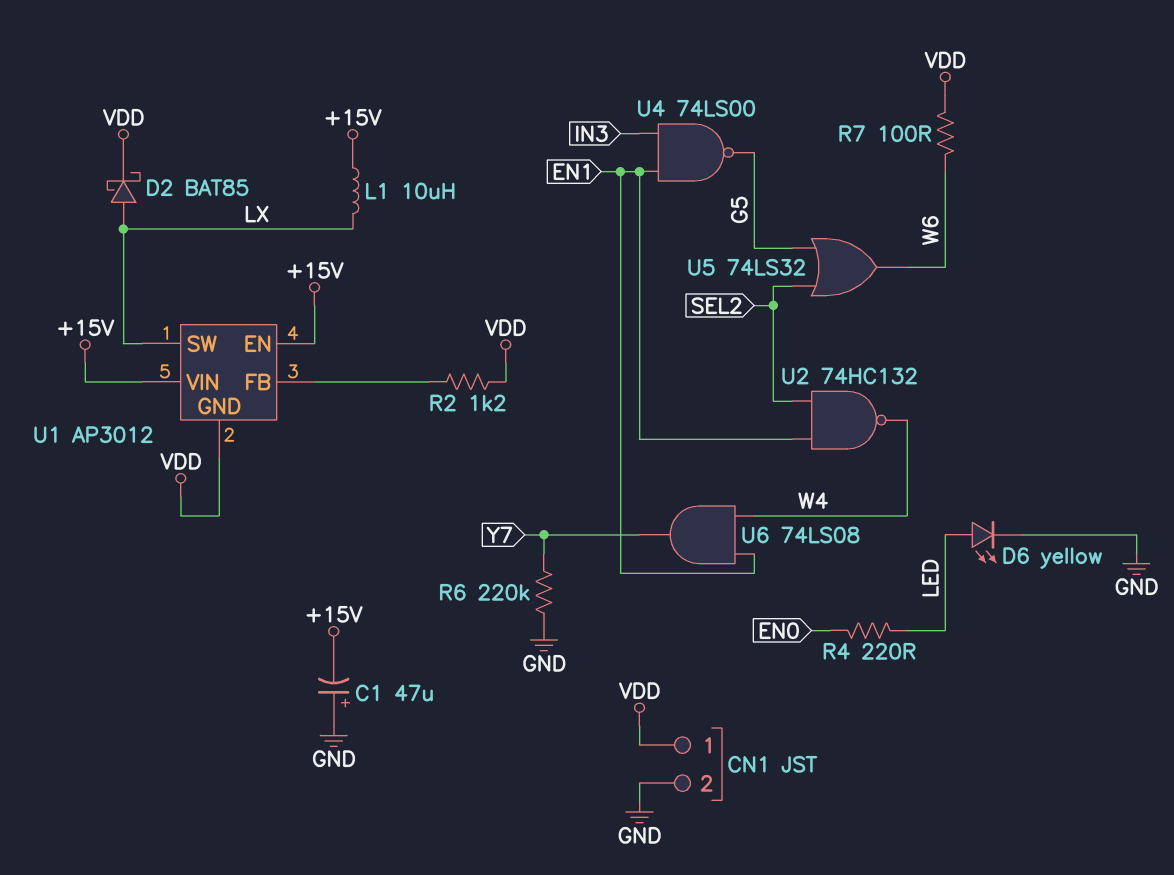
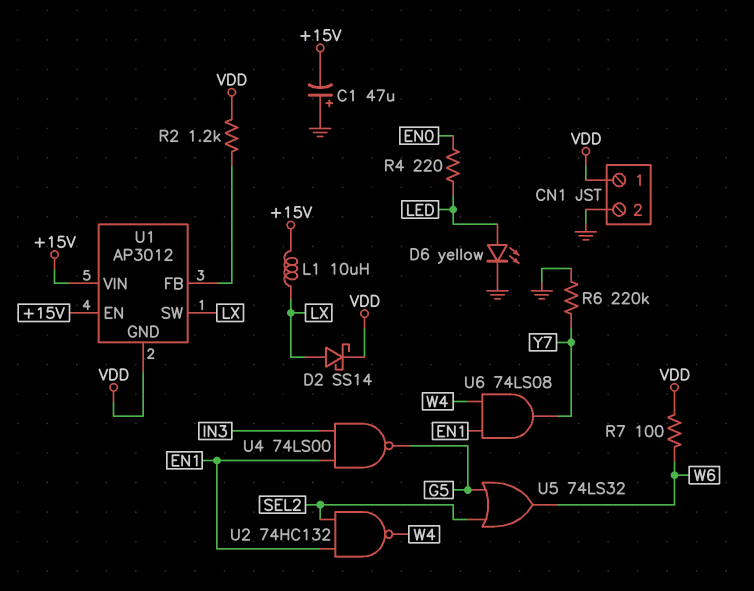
D2: schottky BAT85 (A LX, K VDD) -> schottky SS14 (A LX, K VDD)

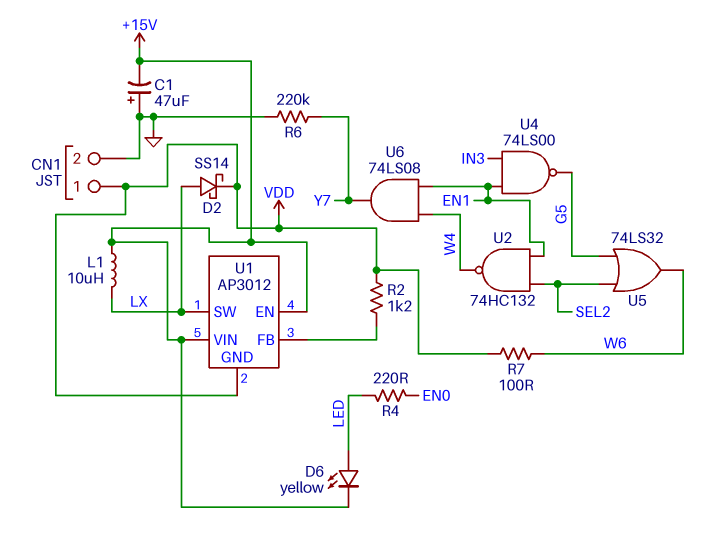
D6: LED yellow (A LED, K GND) -> LED yellow (A LED, K +15V)

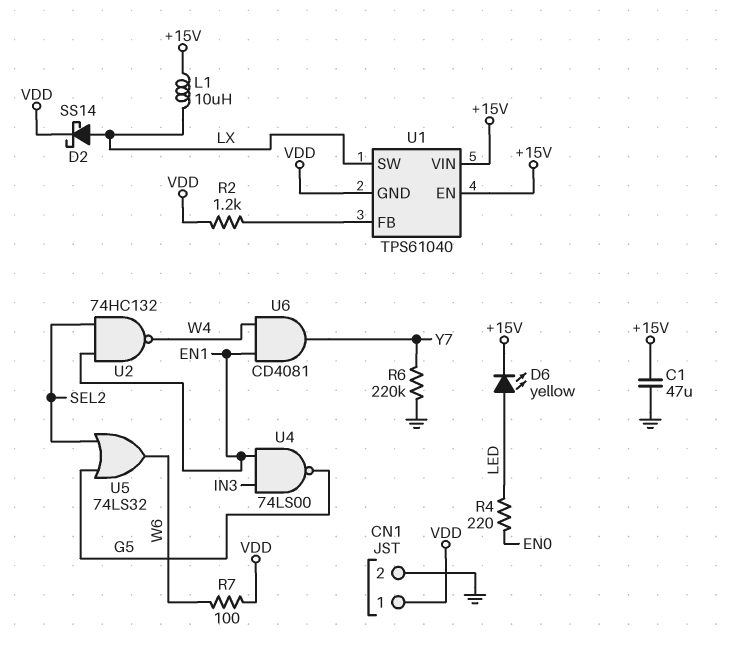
C1: 47uF (plus GND, minus +15V) -> 47uF (+15V, GND)
U1: AP3012 -> TPS61040
U6: AND 74LS08 (in EN1, in W4, out Y7) -> AND CD4081 (in EN1, in W4, out Y7)

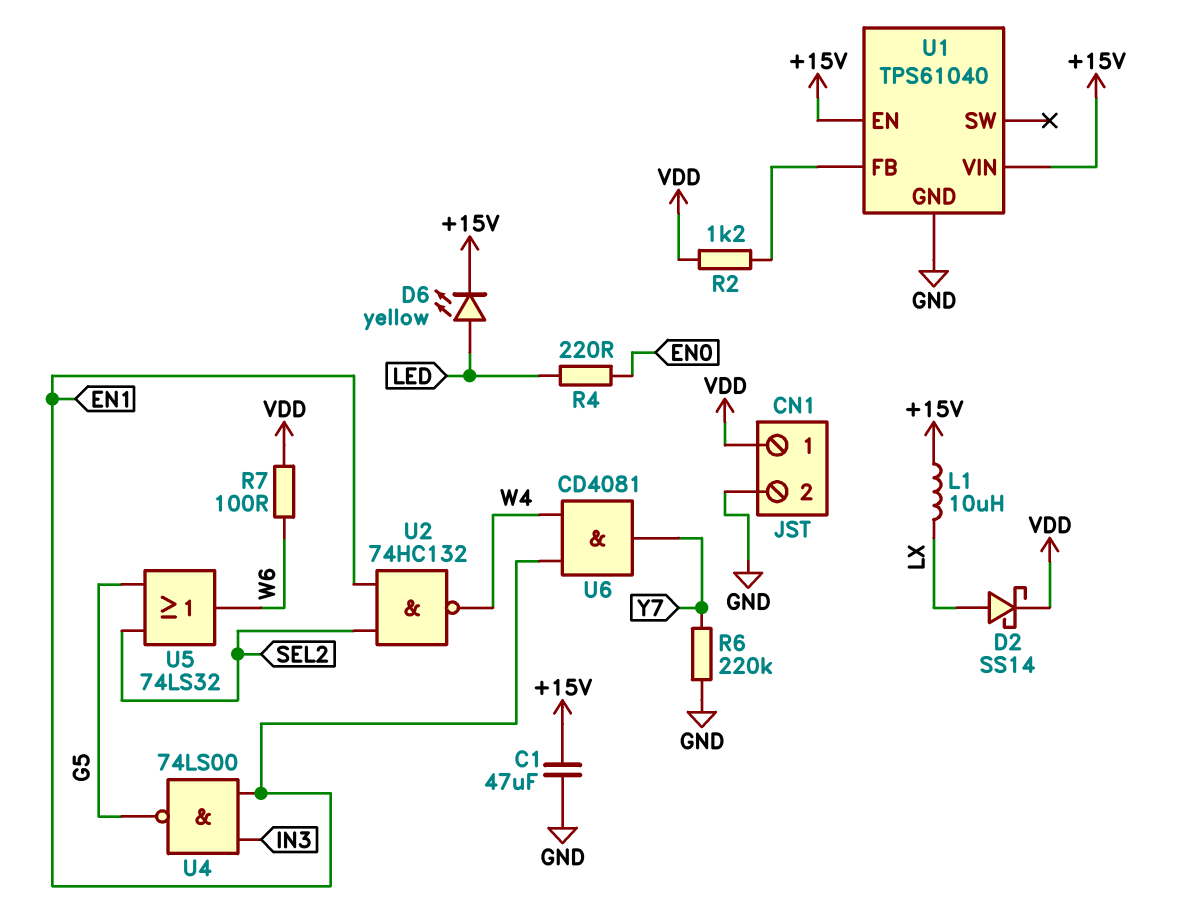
U1 pin GND: VDD -> GND
U1 pin SW: LX -> none

